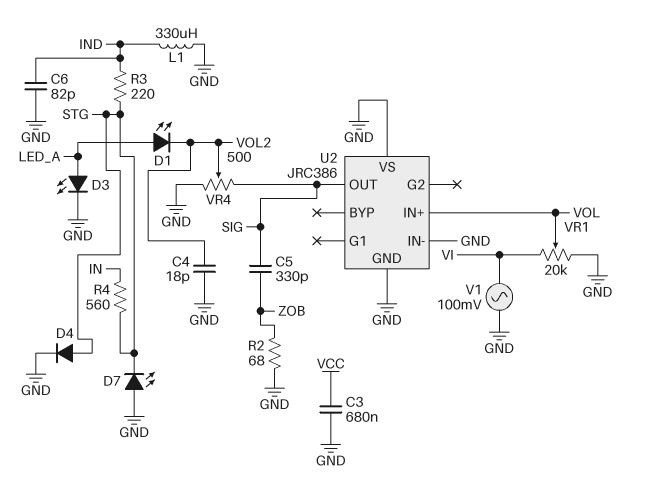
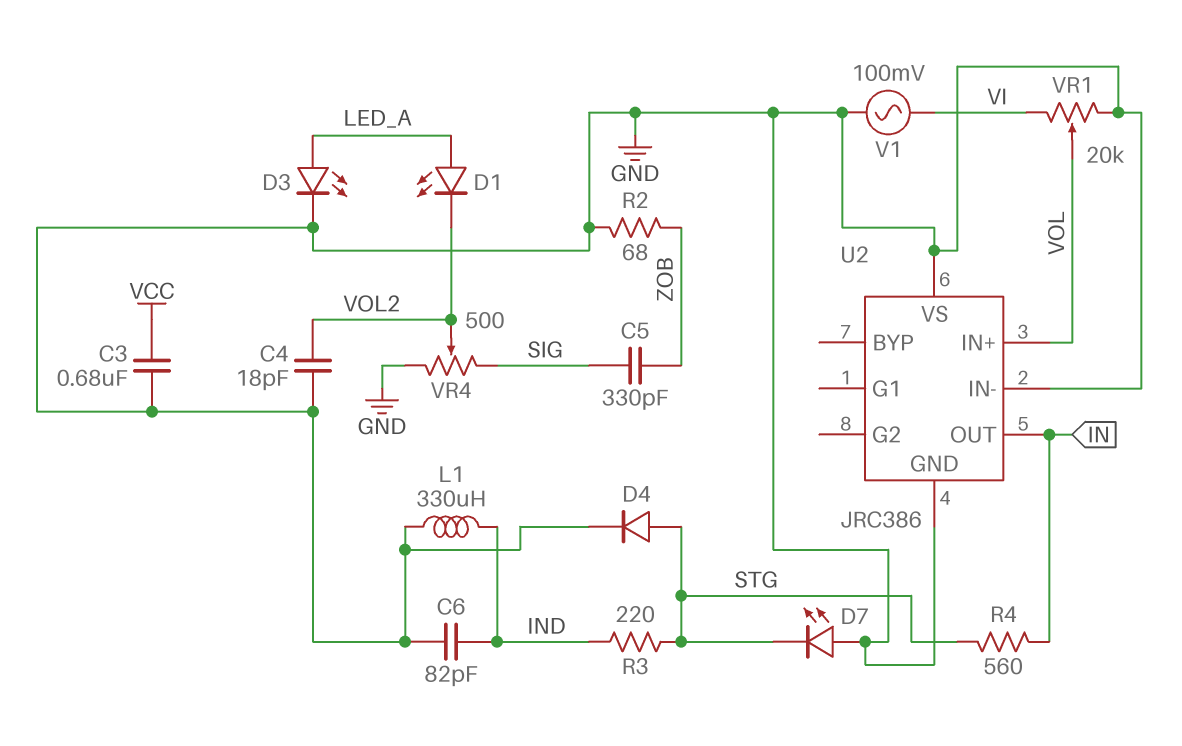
U2 pin OUT: SIG -> IN

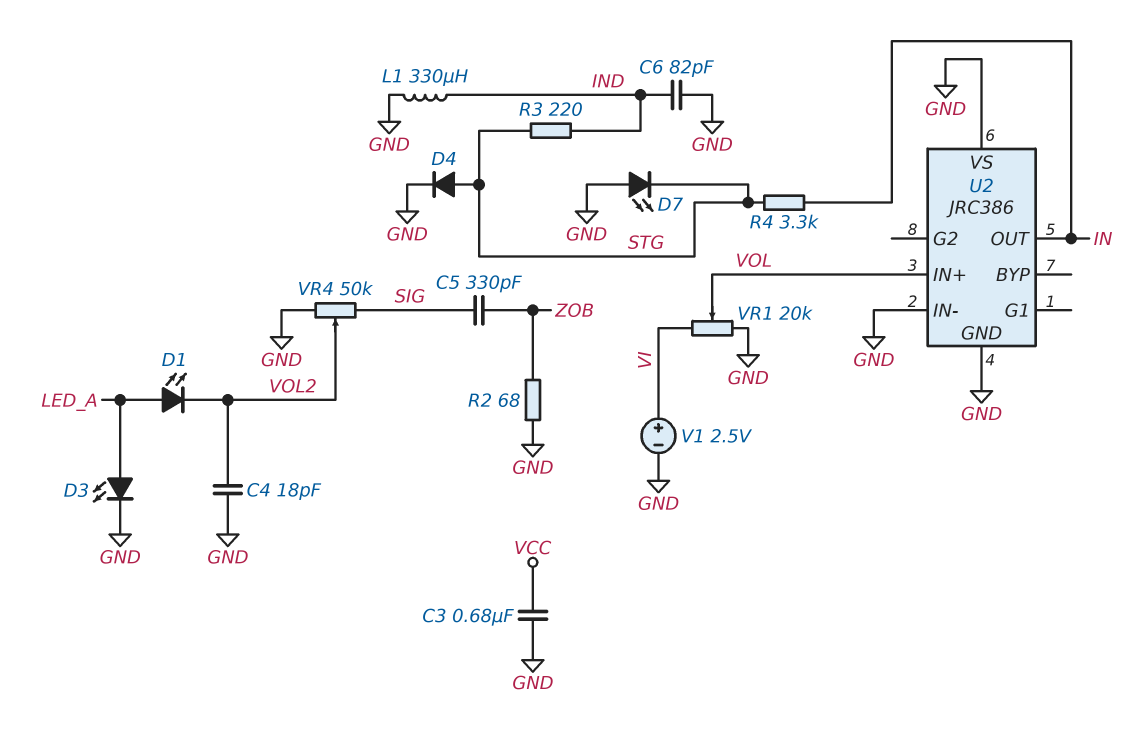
R4: 560 (IN, STG) -> 3.3k (IN, STG)
V1: AC 100mV (GND, VI) -> 2.5V (plus VI, minus GND)
VR4: 500 (GND, SIG, wiper VOL2) -> 50k (GND, SIG, wiper VOL2)

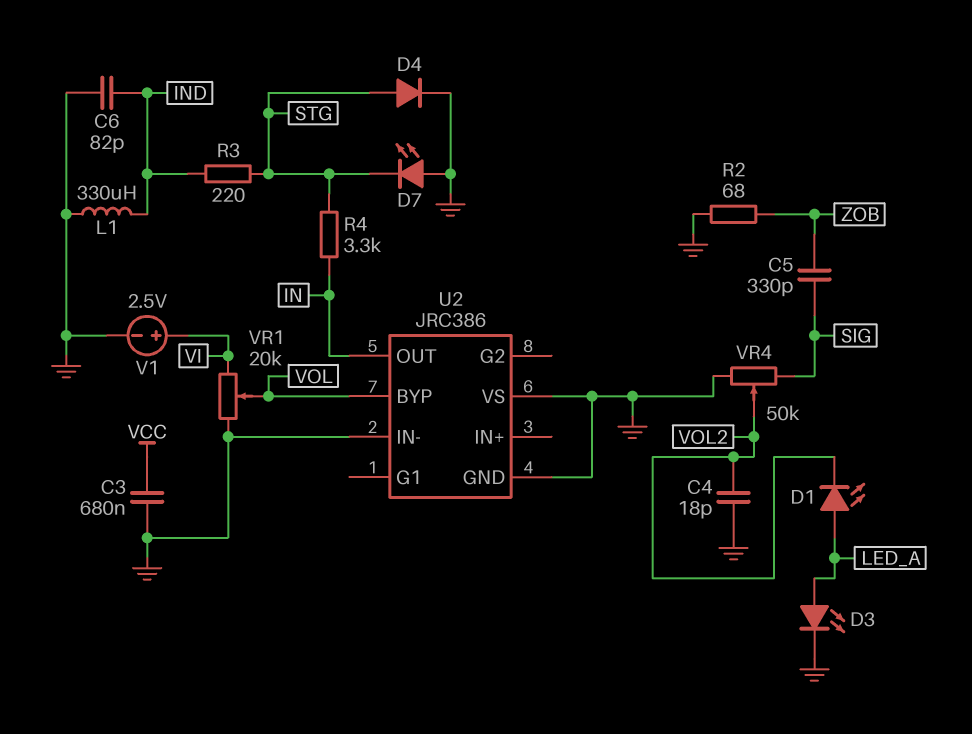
U2 pin BYP: none -> VOL
U2 pin IN+: VOL -> none

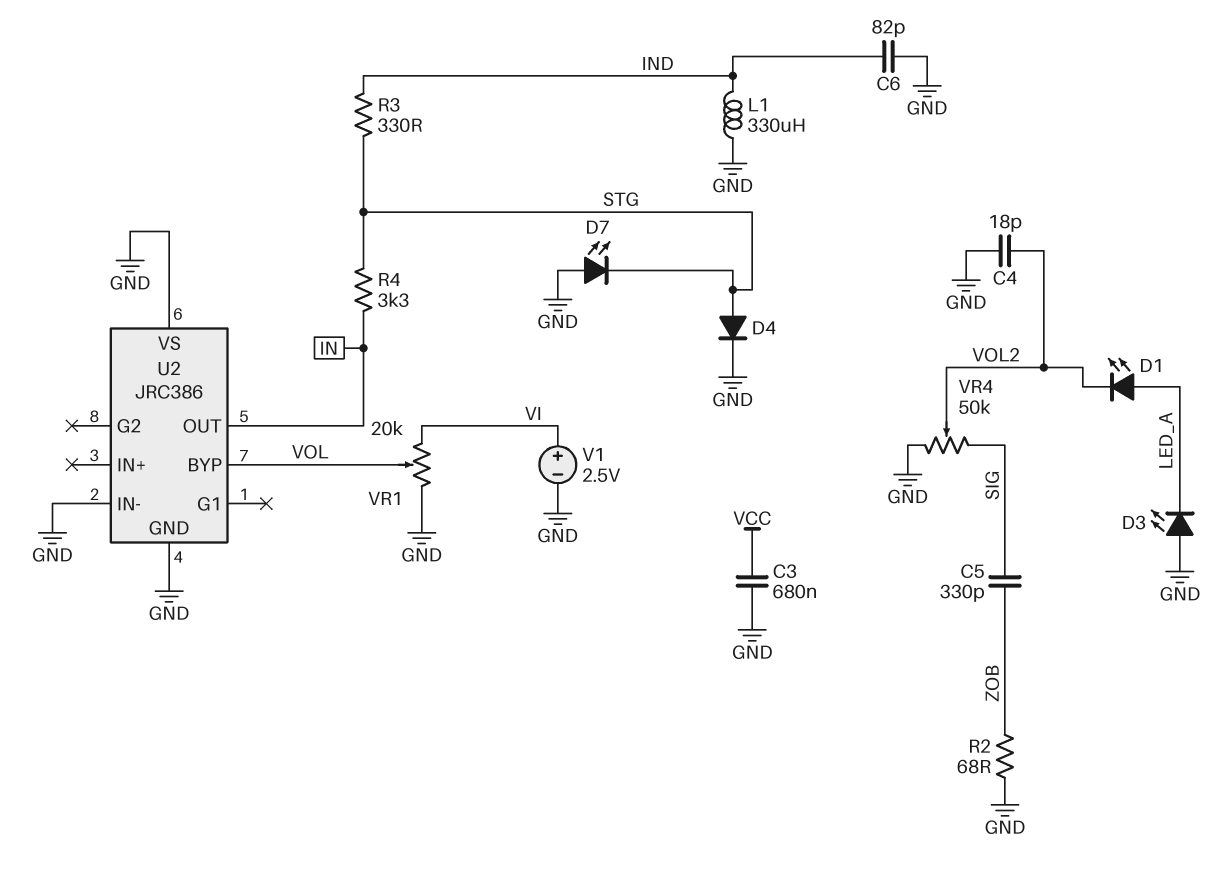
D3: LED (A LED_A, K GND) -> LED (A GND, K LED_A)
R3: 220 (IND, STG) -> 330 (IND, STG)

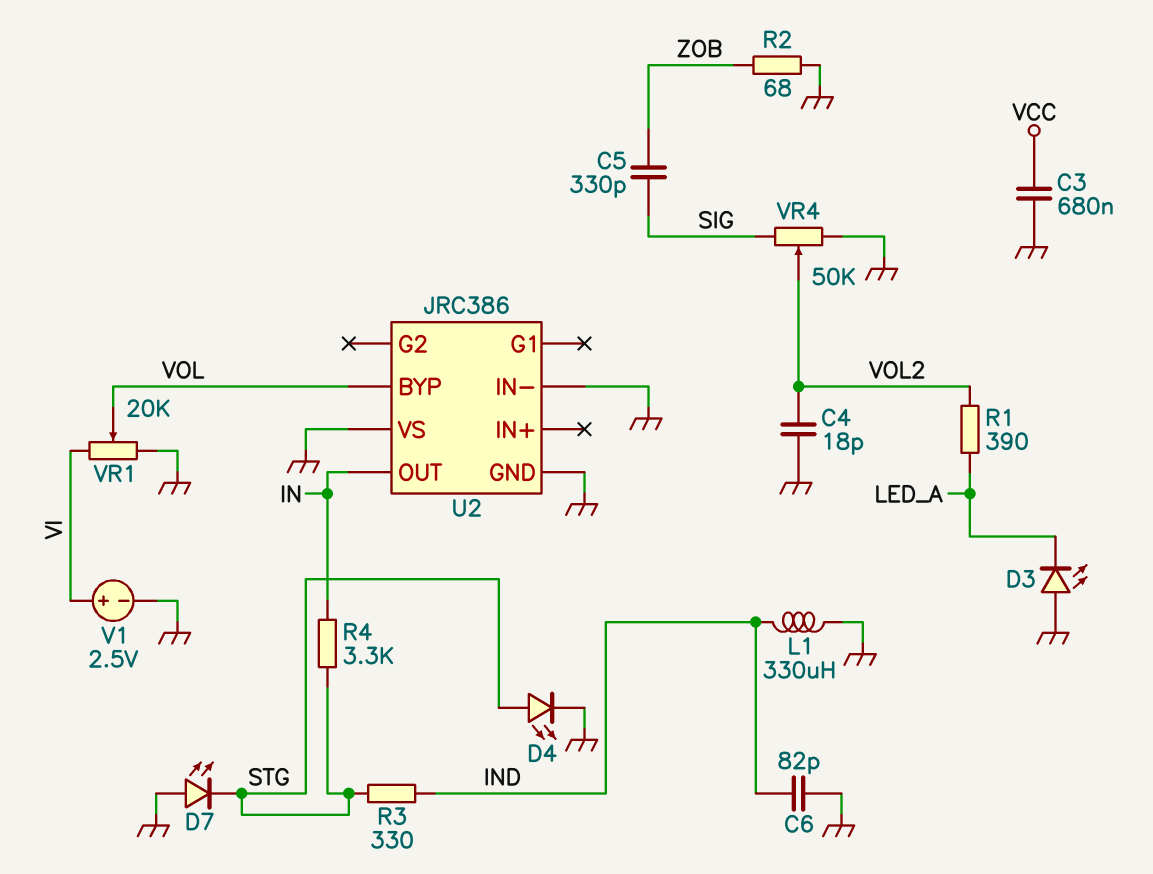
D1: LED (A LED_A, K VOL2) -> none
D4: diode (A STG, K GND) -> LED (A STG, K GND)
R1: none -> 390 (LED_A, VOL2)

